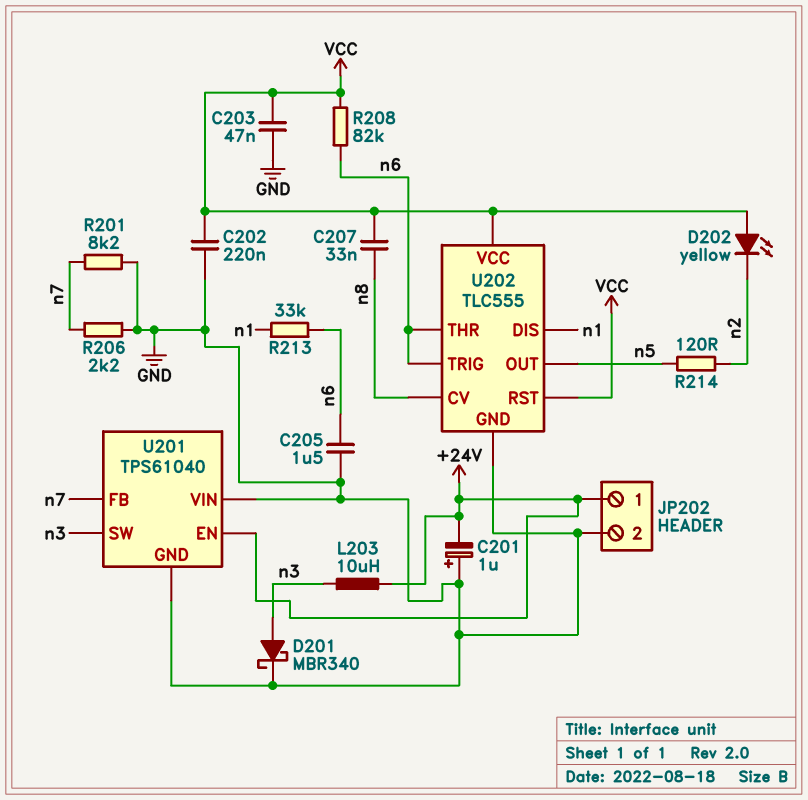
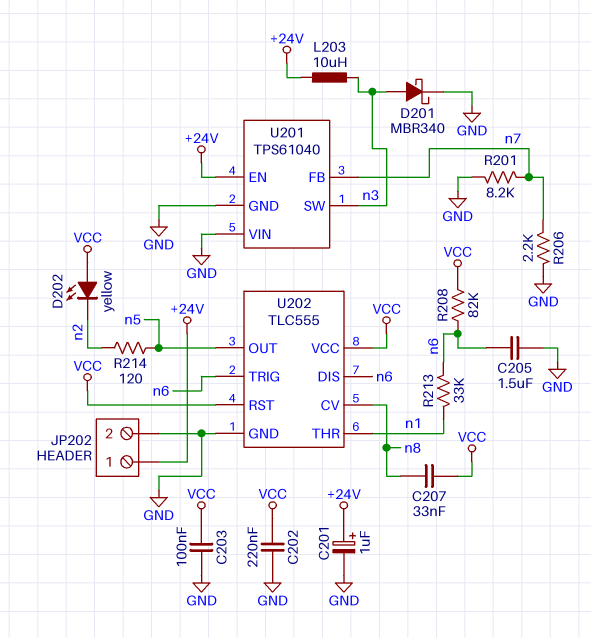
C201: 1uF (plus GND, minus +24V) -> 1uF (plus +24V, minus GND)
C203: 47nF (GND, VCC) -> 100nF (GND, VCC)
U202 pin DIS: n1 -> n6
U202 pin THR: n6 -> n1

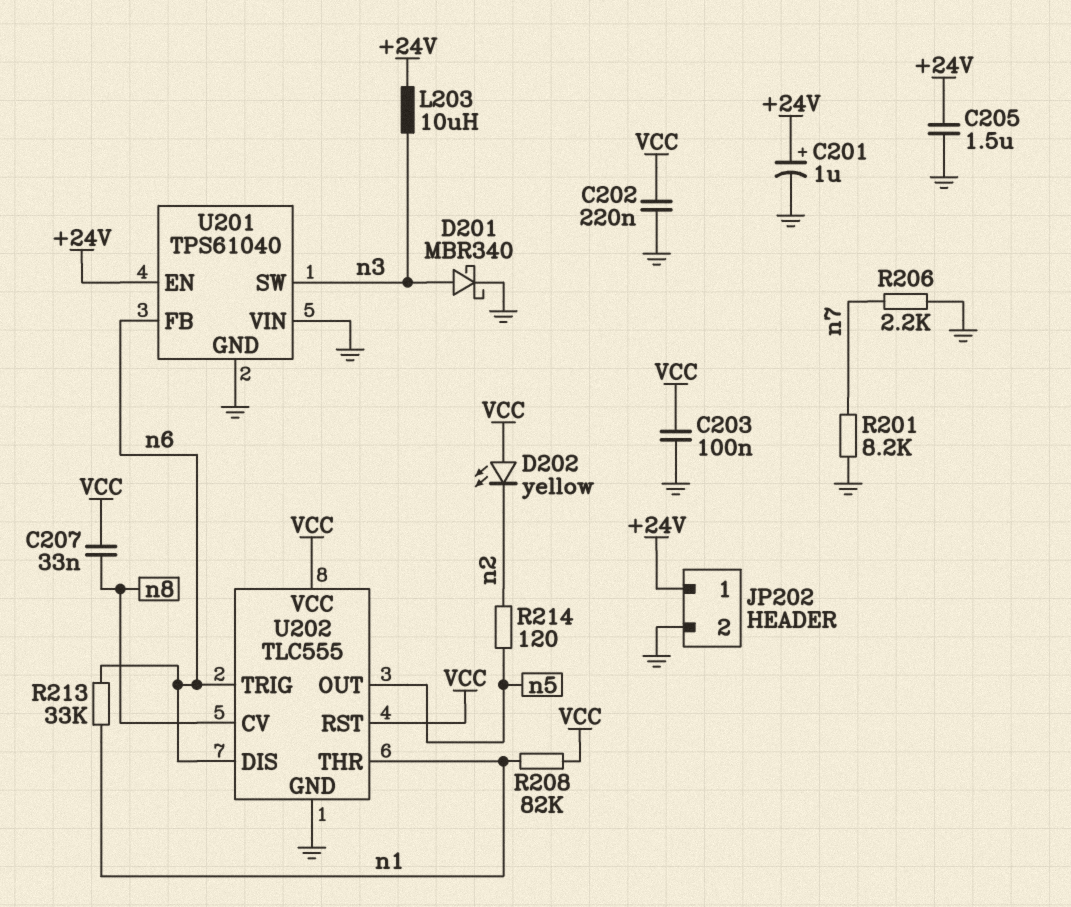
C205: 1.5uF (GND, n6) -> 1.5uF (+24V, GND)
R208: 82k (VCC, n6) -> 82k (VCC, n1)
U201 pin FB: n7 -> n6

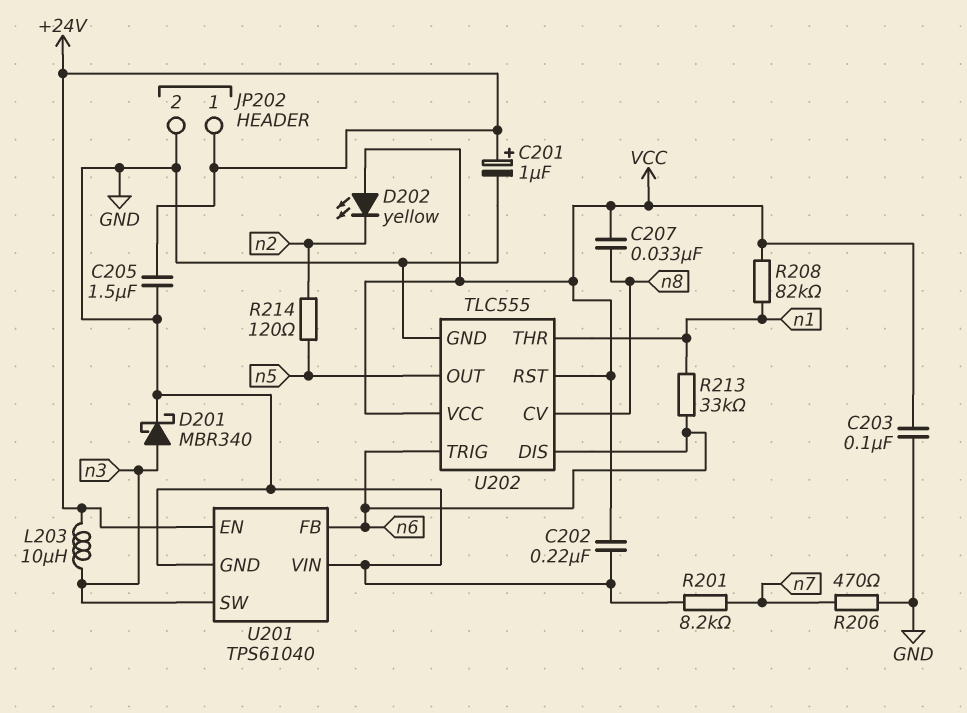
R206: 2.2k (GND, n7) -> 470 (GND, n7)

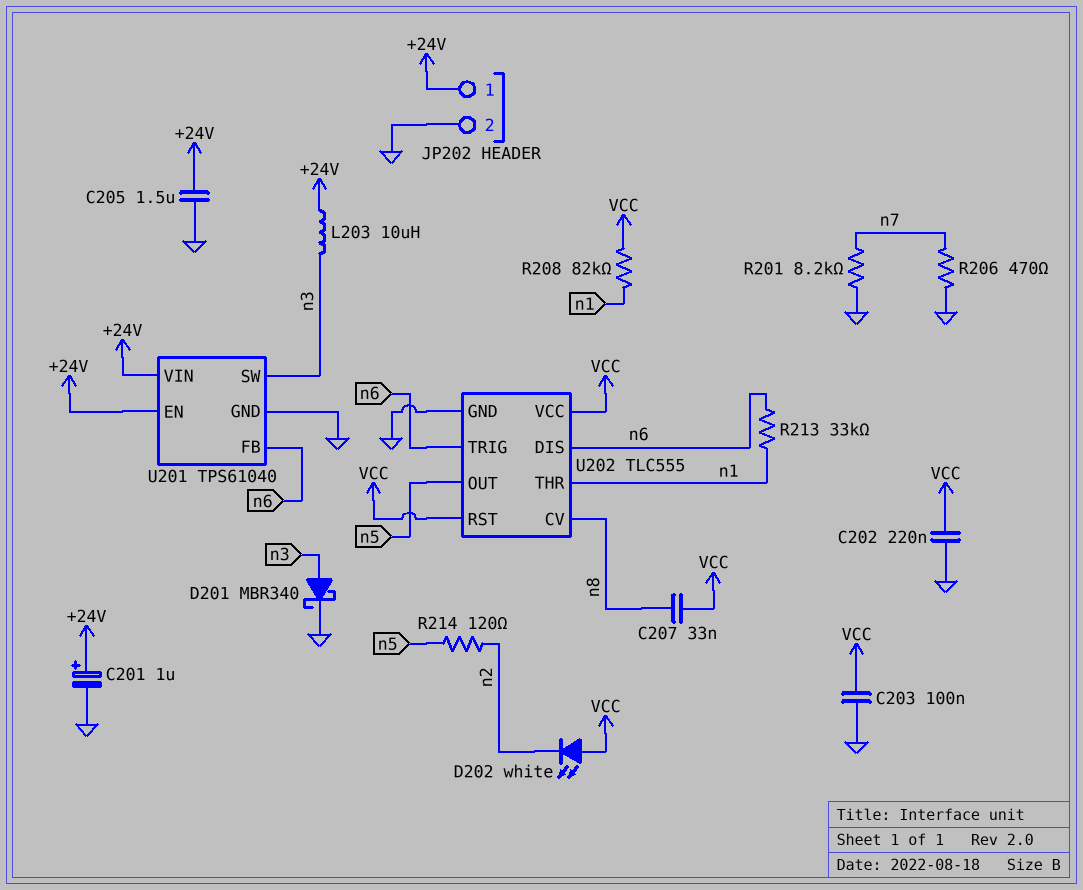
D202: LED yellow (A VCC, K n2) -> LED white (A VCC, K n2)
U201 pin VIN: GND -> +24V

